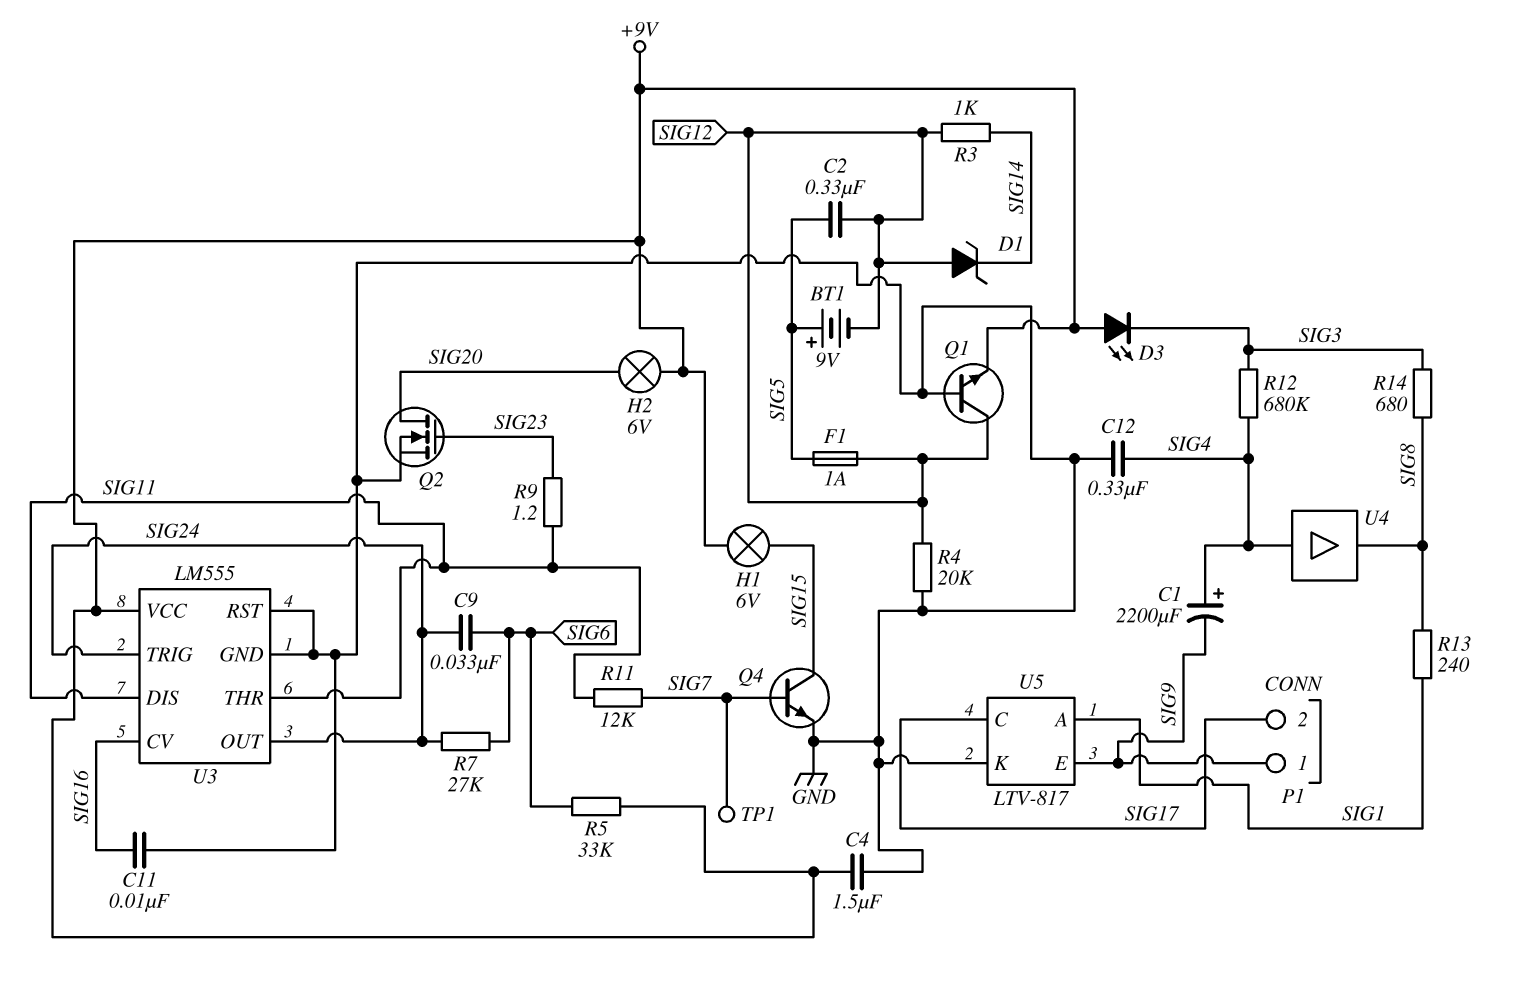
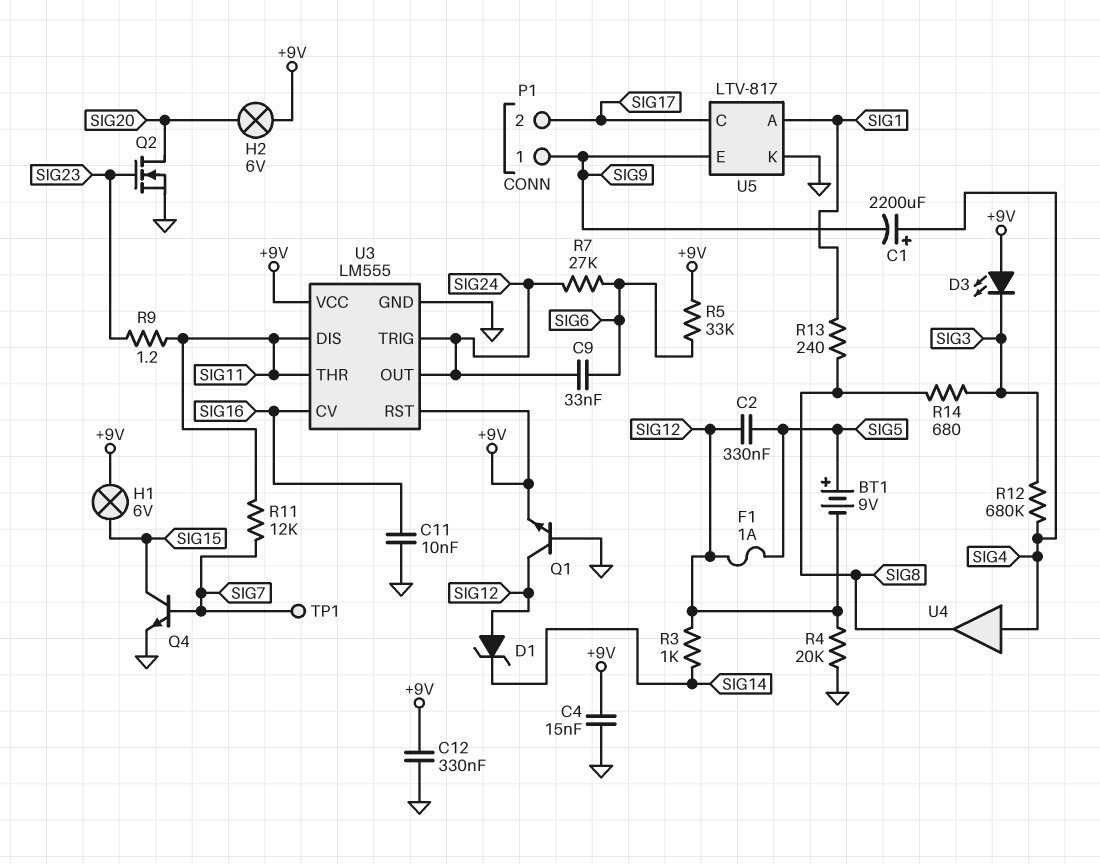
C4: 1.5uF (+9V, GND) -> 15nF (+9V, GND)
C12: 330nF (GND, SIG4) -> 330nF (+9V, GND)
U3 pin RST: GND -> +9V

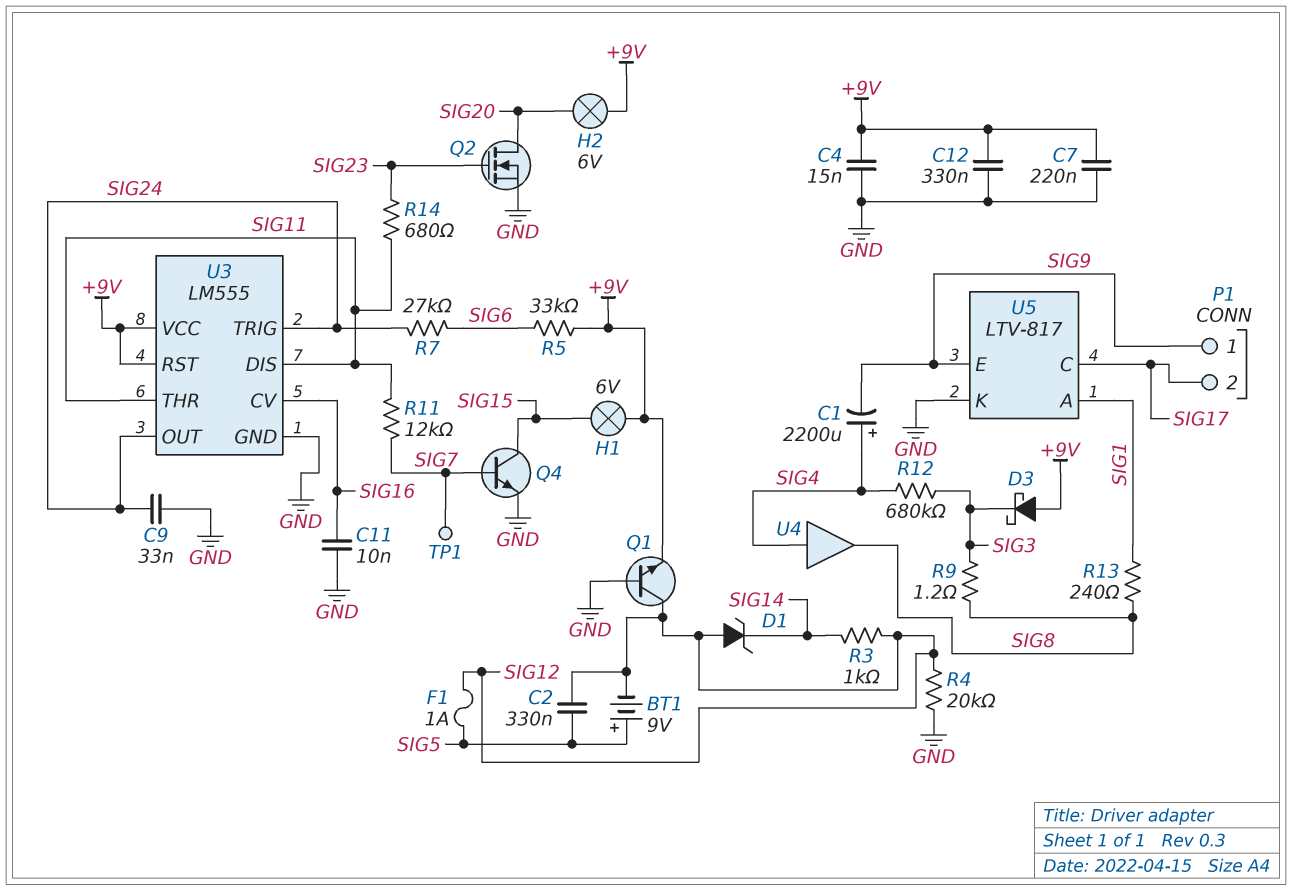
C7: none -> 220nF (+9V, GND)
C9: 33nF (SIG6, SIG24) -> 33nF (GND, SIG24)
D3: LED (A +9V, K SIG3) -> schottky (A +9V, K SIG3)
R9: 1.2 (SIG11, SIG23) -> 1.2 (SIG3, SIG8)
R14: 680 (SIG3, SIG8) -> 680 (SIG11, SIG23)

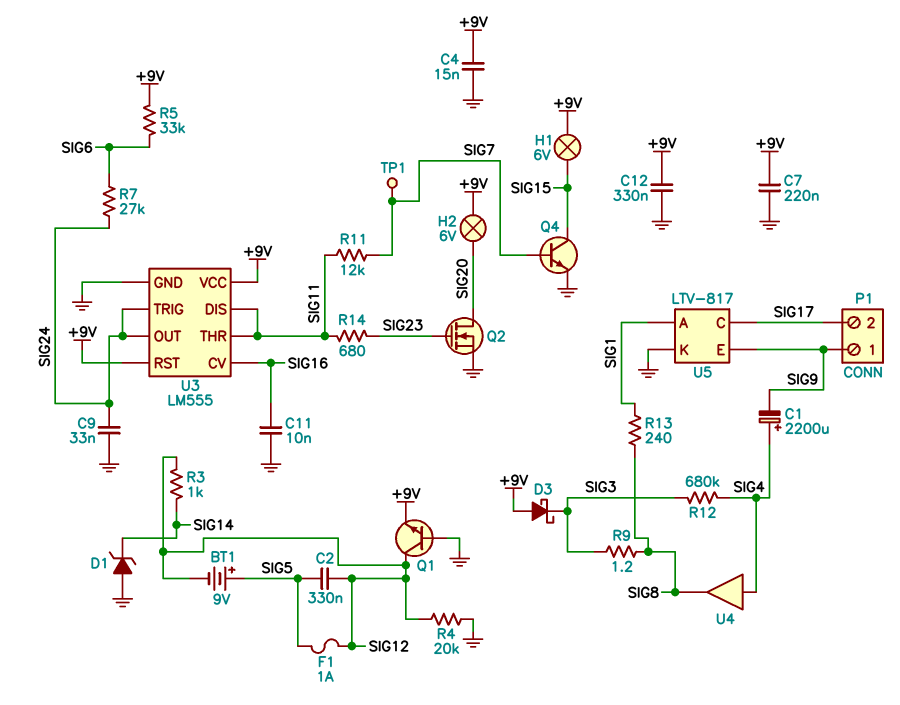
D1: zener (A SIG12, K SIG14) -> zener (A GND, K SIG14)

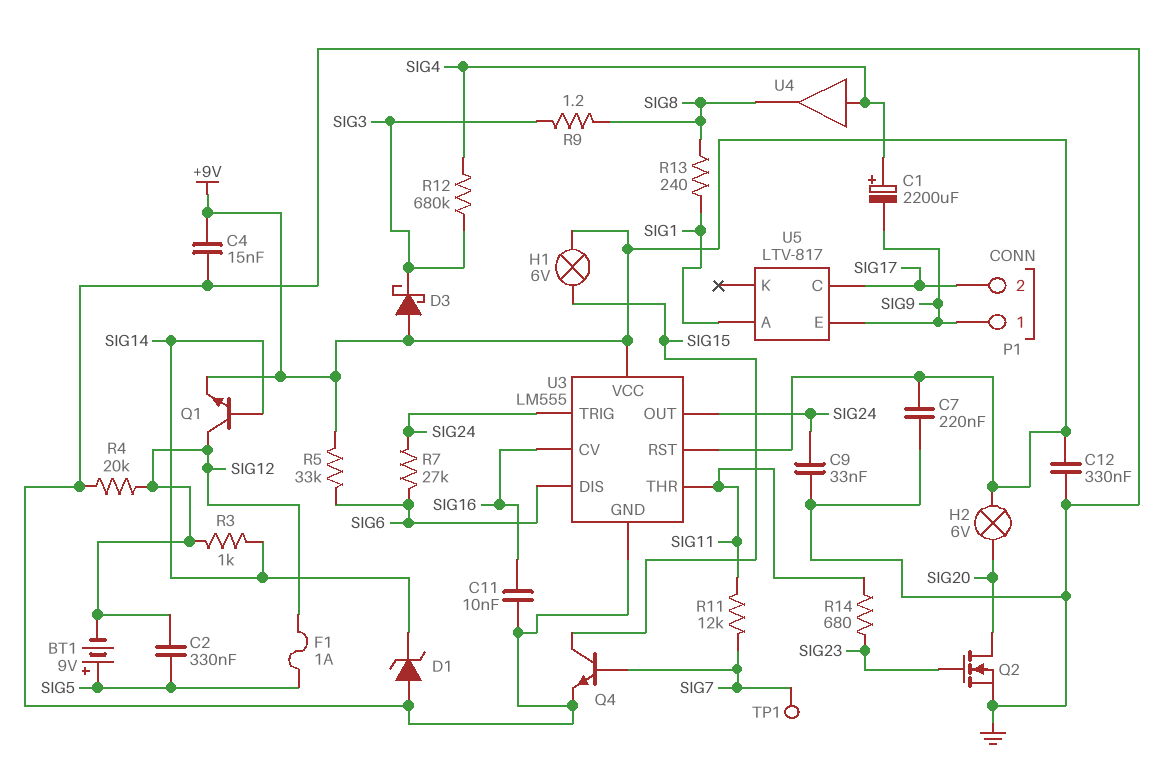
Q1: NPN (B GND, C SIG12, E +9V) -> NPN (B SIG14, C SIG12, E +9V)
U3 pin DIS: SIG11 -> SIG6
U5 pin K: GND -> none

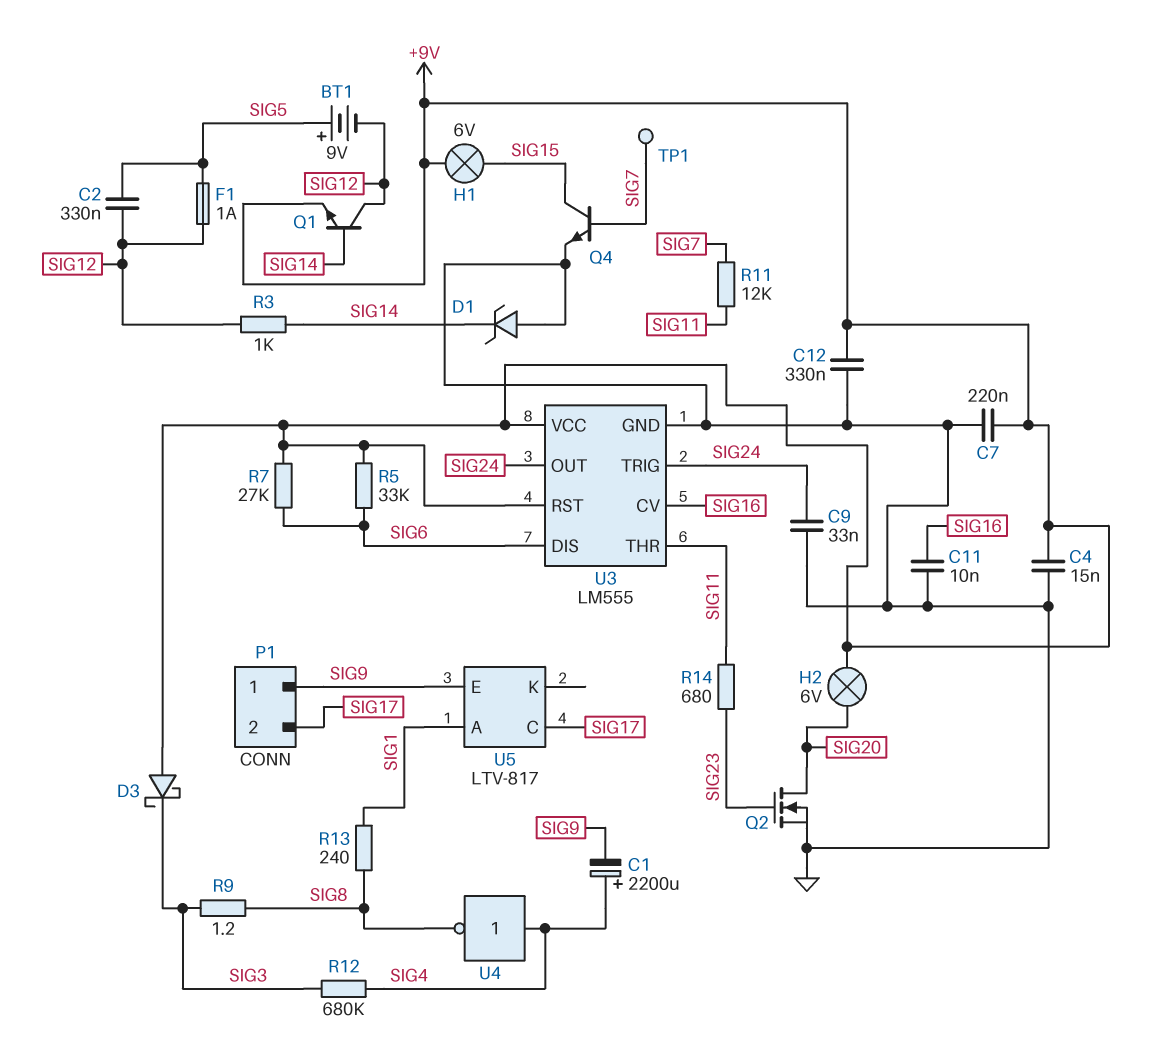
R4: 20k (GND, SIG12) -> none
R7: 27k (SIG6, SIG24) -> 27k (+9V, SIG6)
U4: buffer (in SIG4, out SIG8) -> NOT (in SIG4, out SIG8)

